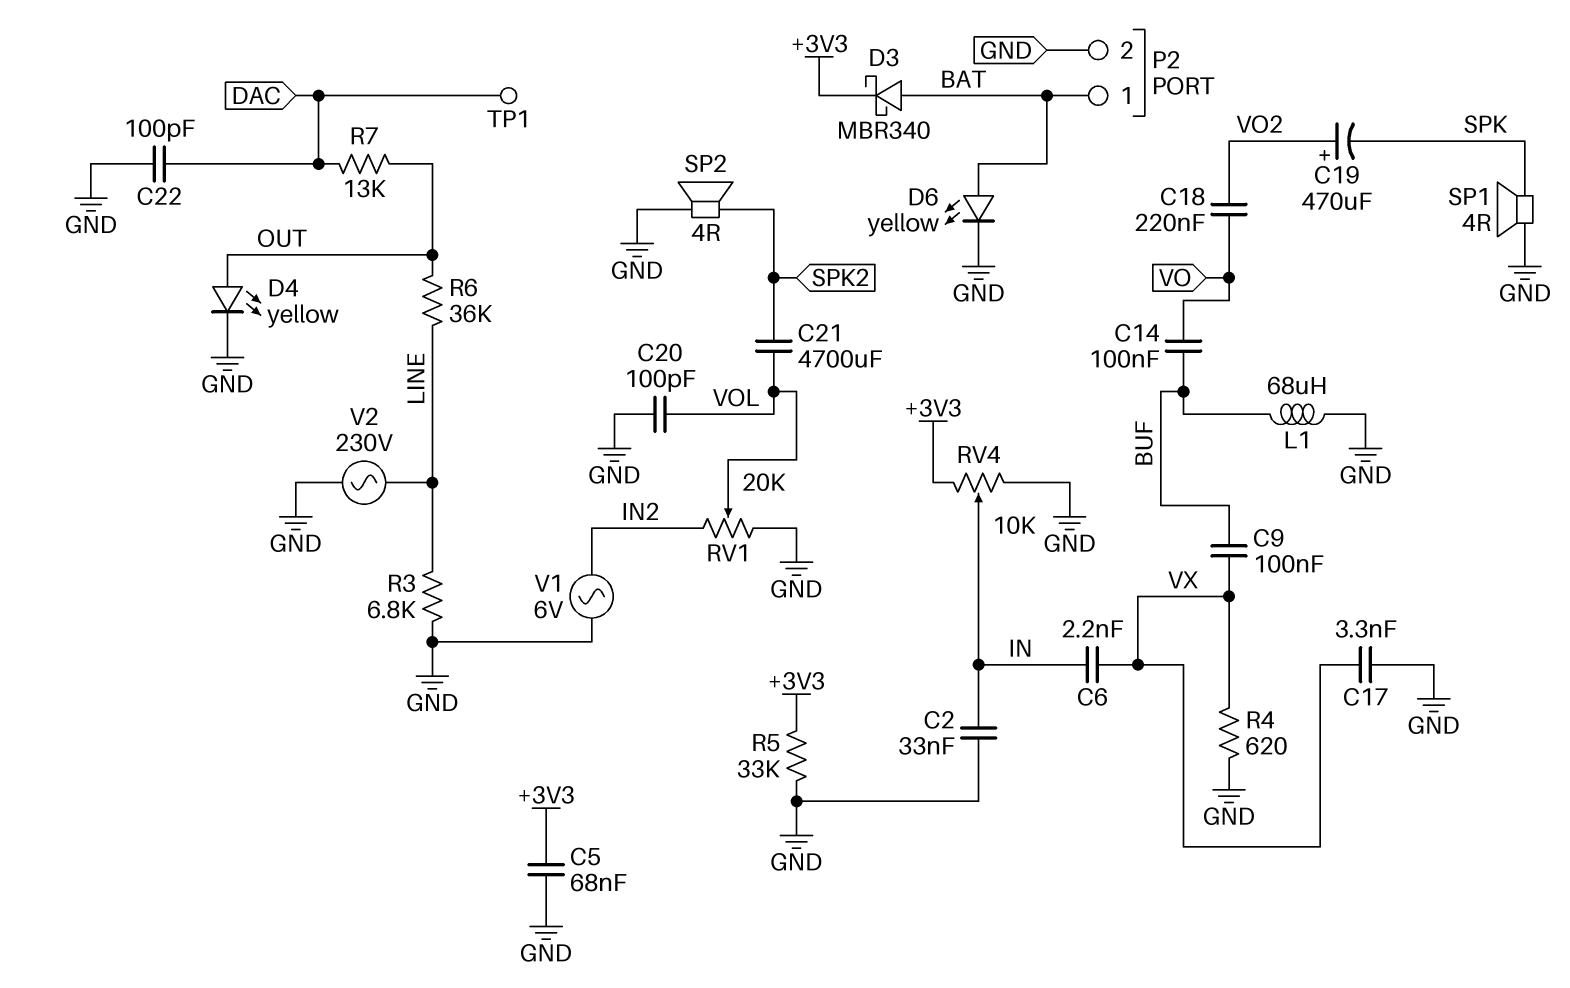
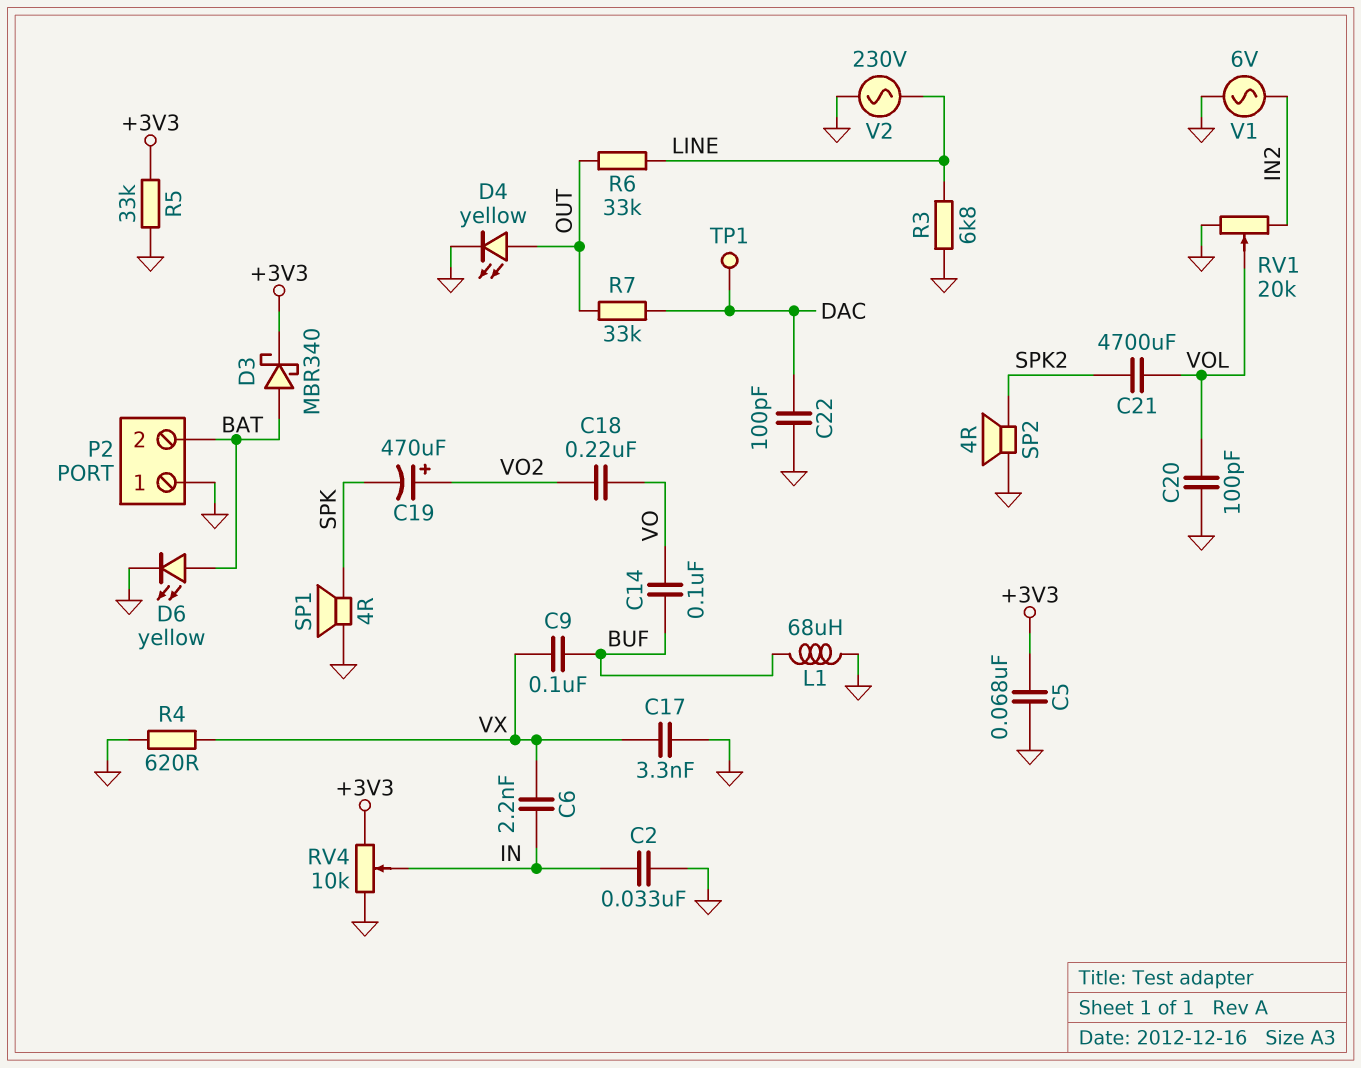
P2 pin 1: BAT -> GND
P2 pin 2: GND -> BAT
R6: 36k (LINE, OUT) -> 33k (LINE, OUT)
R7: 13k (DAC, OUT) -> 33k (DAC, OUT)

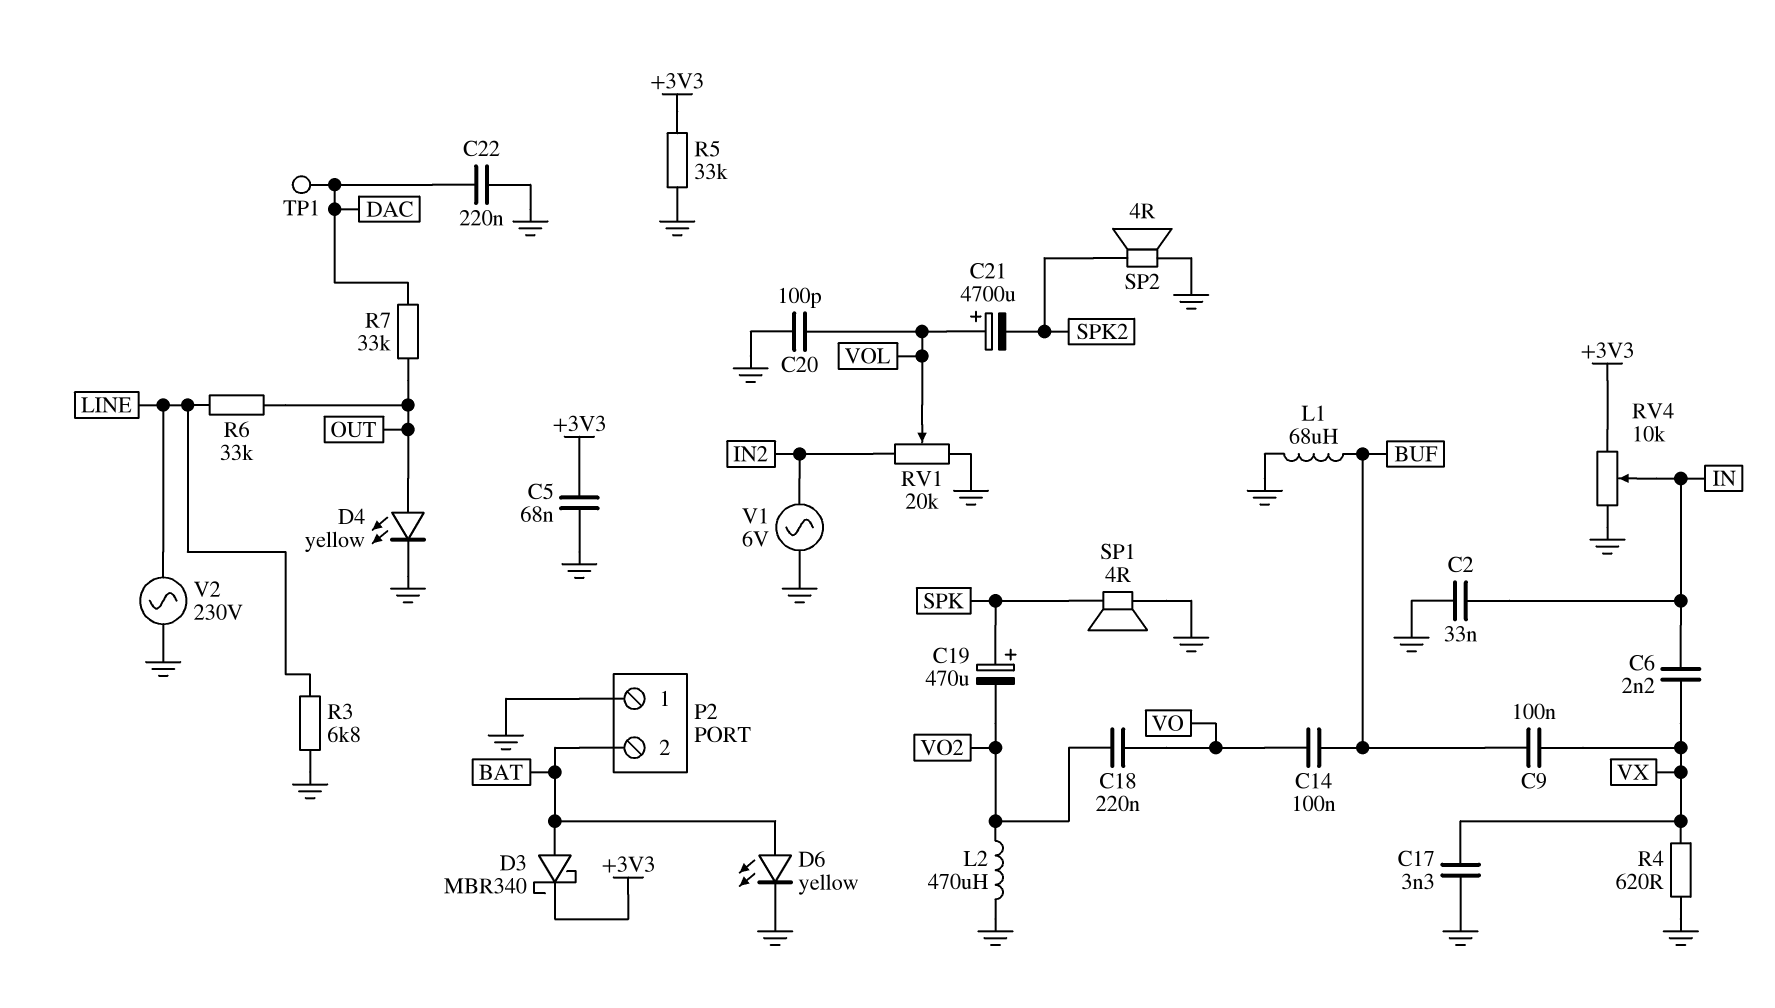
C19: 470uF (plus VO2, minus SPK) -> 470uF (plus SPK, minus VO2)
C21: 4700uF (SPK2, VOL) -> 4700uF (plus VOL, minus SPK2)
C22: 100pF (DAC, GND) -> 220nF (DAC, GND)
L2: none -> 470uH (GND, VO2)

